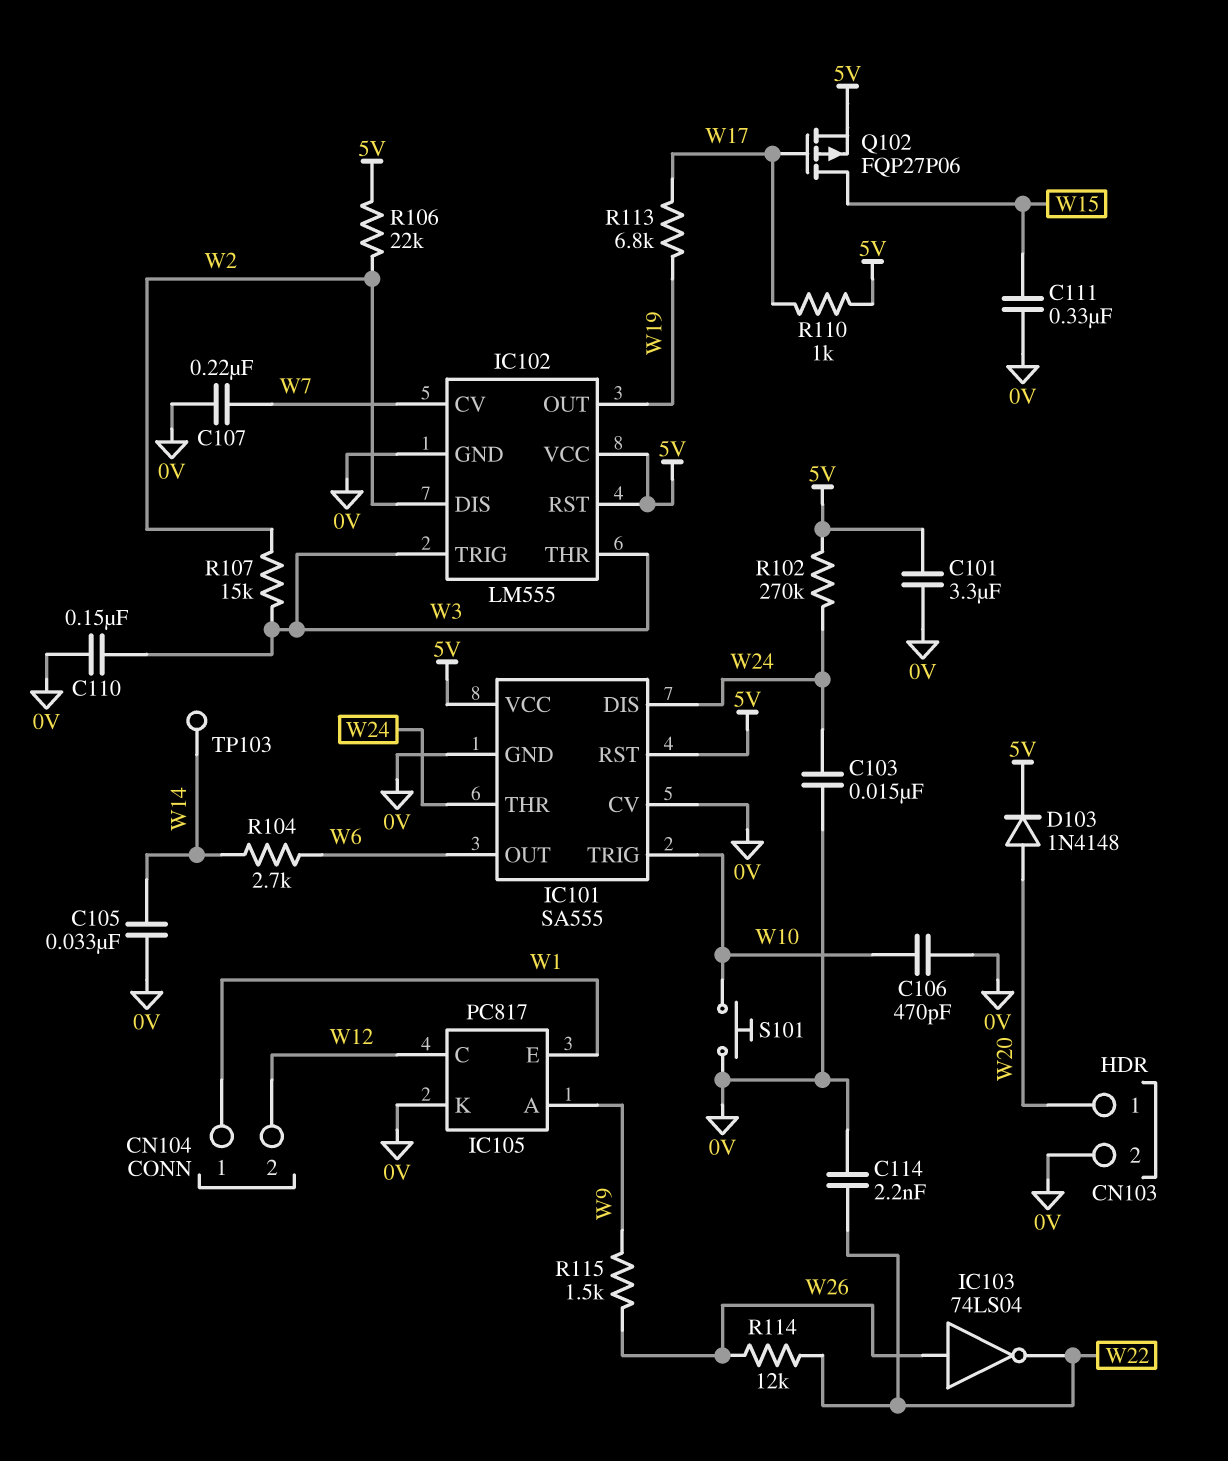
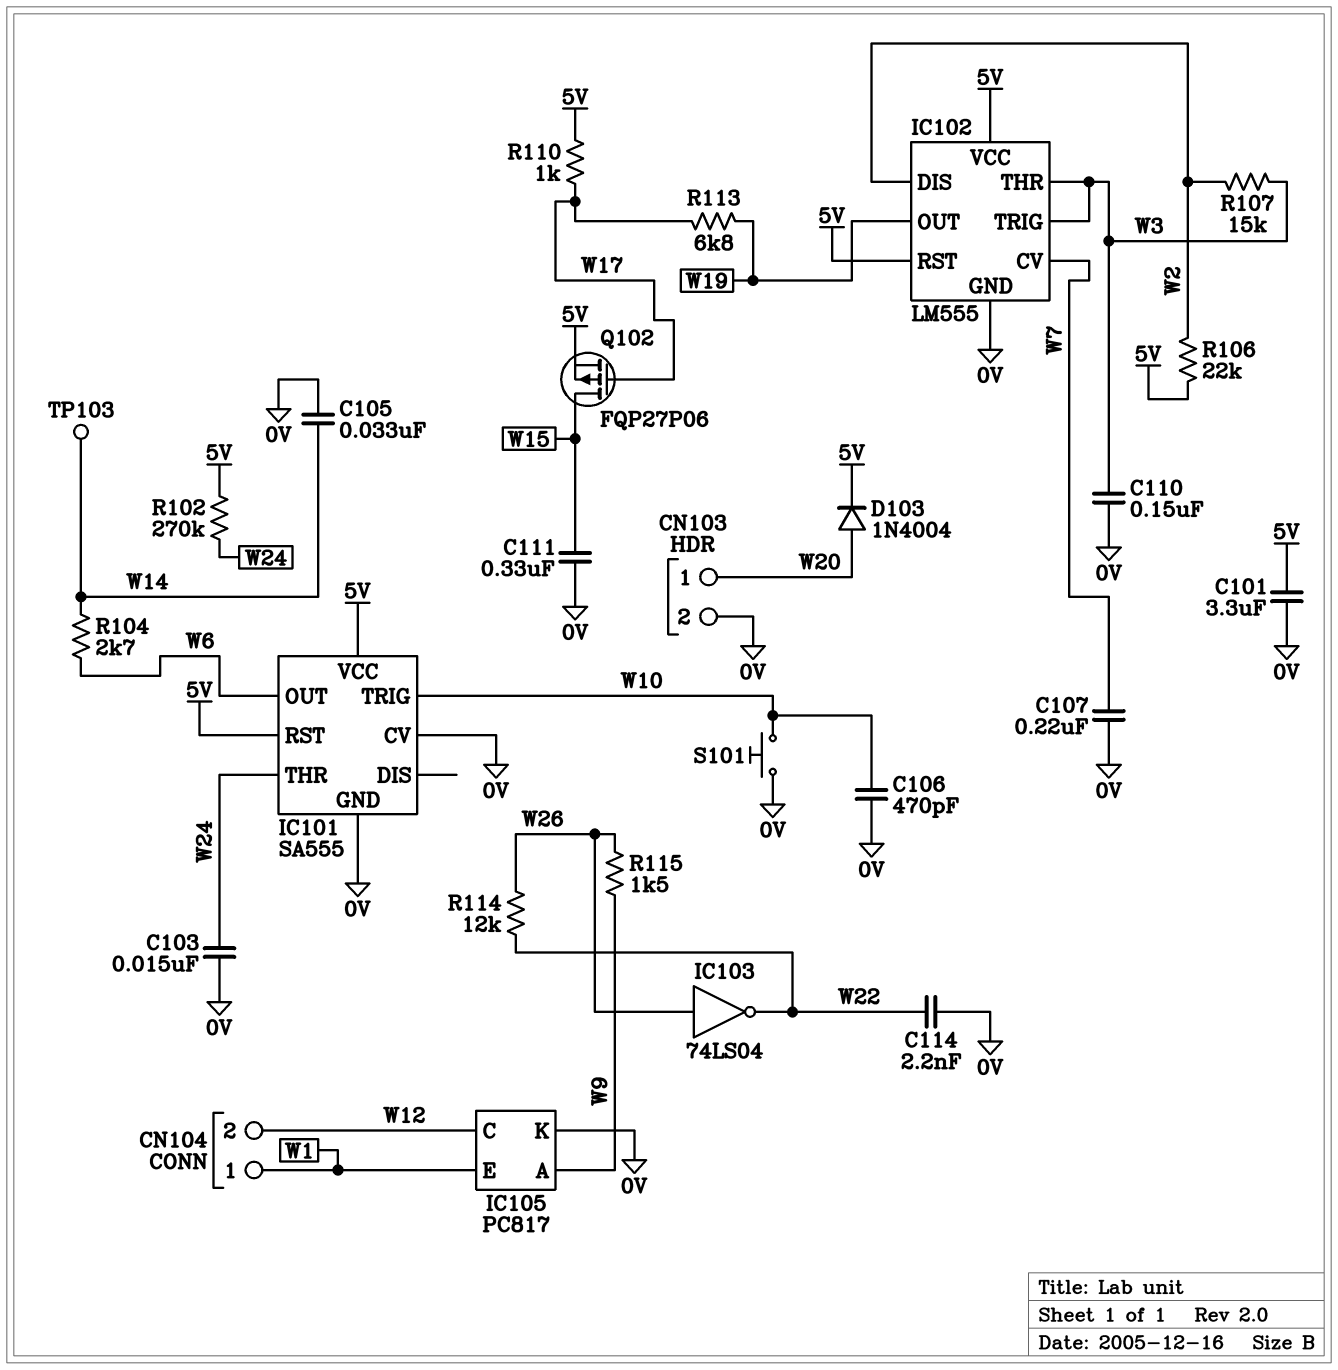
D103: diode 1N4148 (A W20, K 5V) -> diode 1N4004 (A W20, K 5V)
IC101 pin DIS: W24 -> none

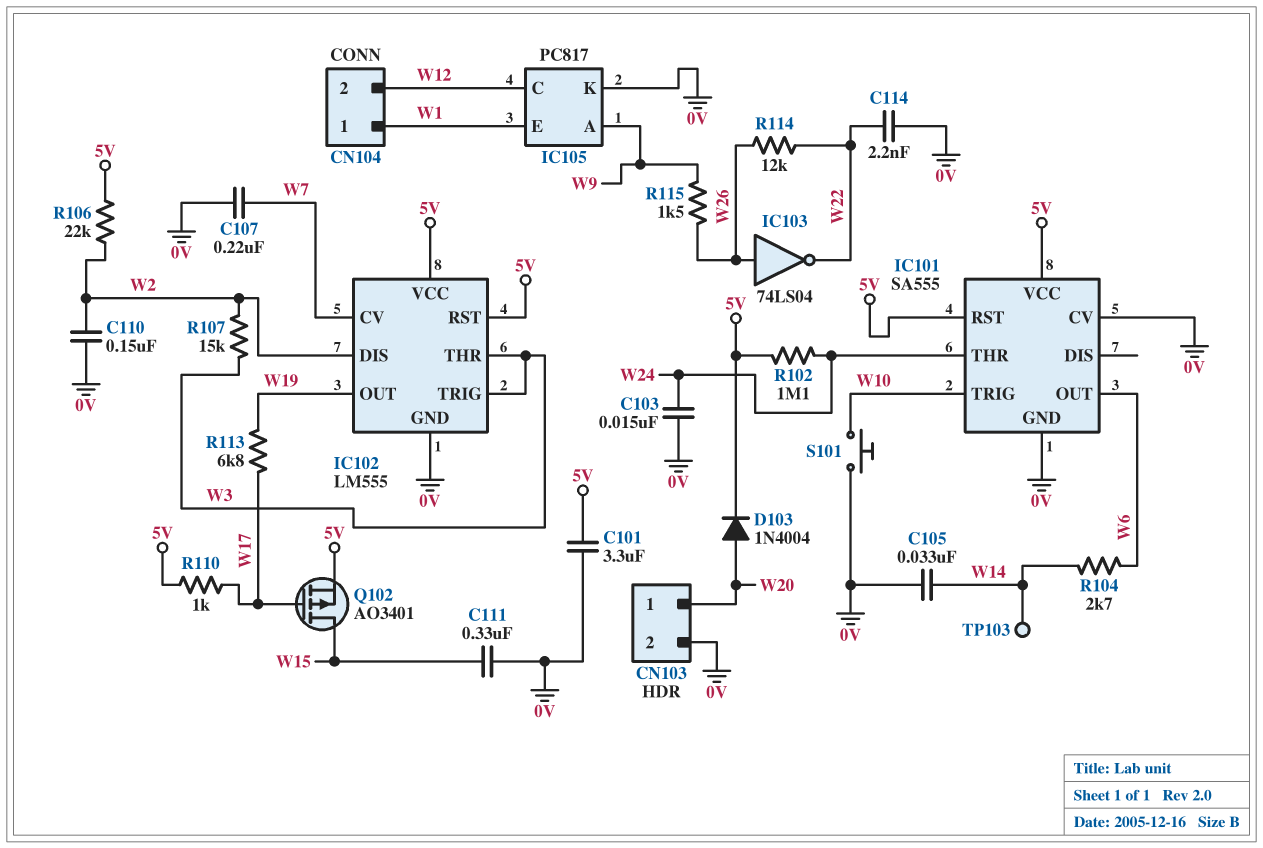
C106: 470pF (0V, W10) -> none
C110: 150nF (0V, W3) -> 150nF (0V, W2)
Q102: PMOS FQP27P06 (G W17, D W15, S 5V) -> PMOS AO3401 (G W17, D W15, S 5V)
R102: 270k (5V, W24) -> 1.1M (5V, W24)

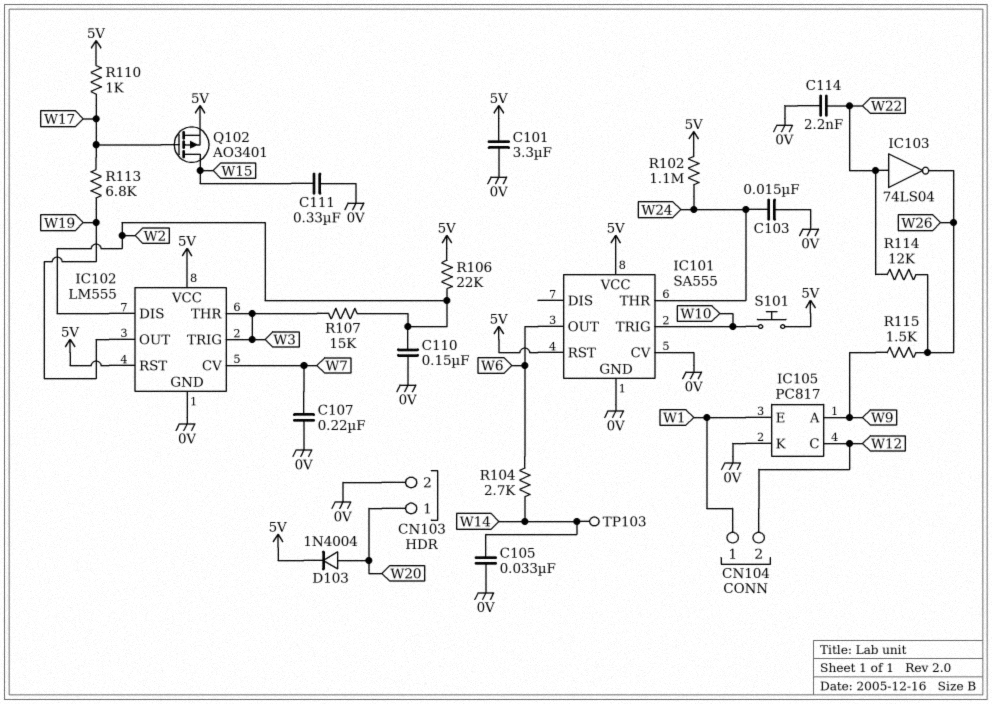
IC103: NOT 74LS04 (in W26, out W22) -> NOT 74LS04 (in W22, out W26)
S101: button (0V, W10) -> button (5V, W10)

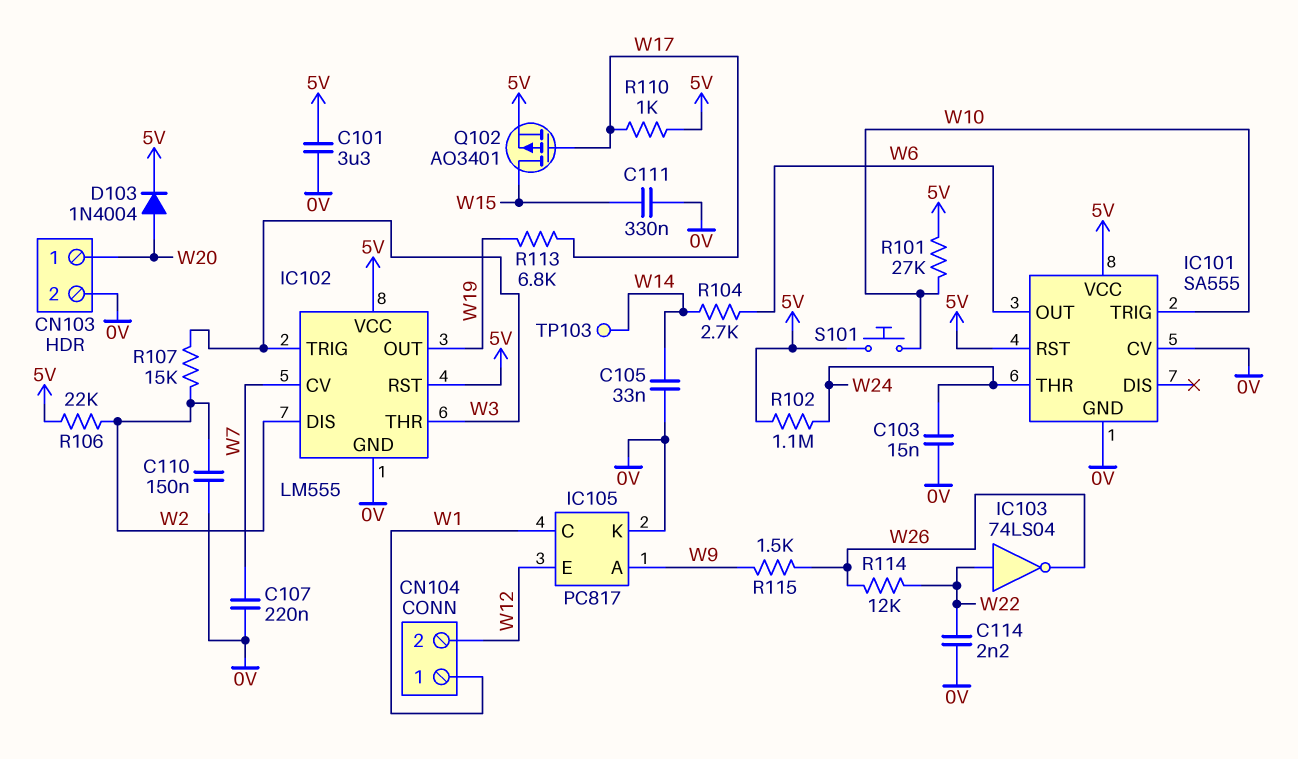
IC105 pin C: W12 -> W1
IC105 pin E: W1 -> W12
R101: none -> 27k (5V, W10)

